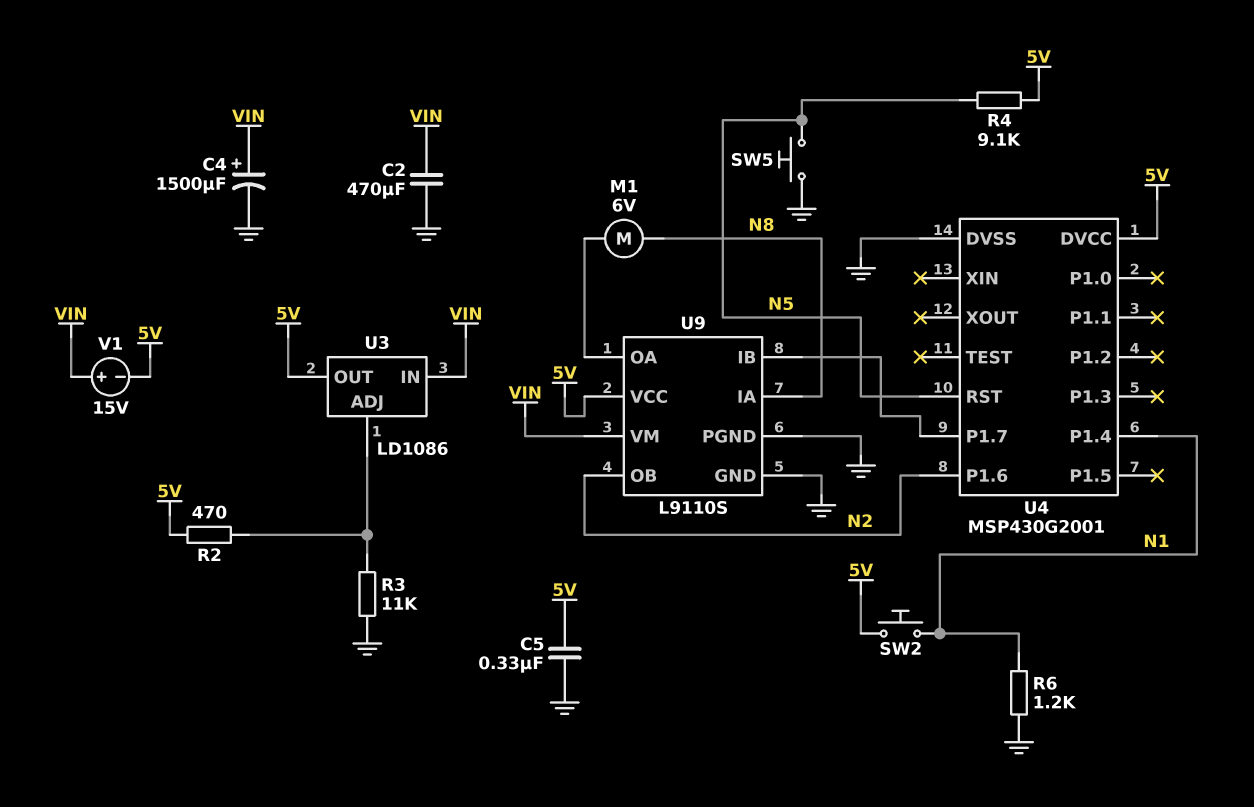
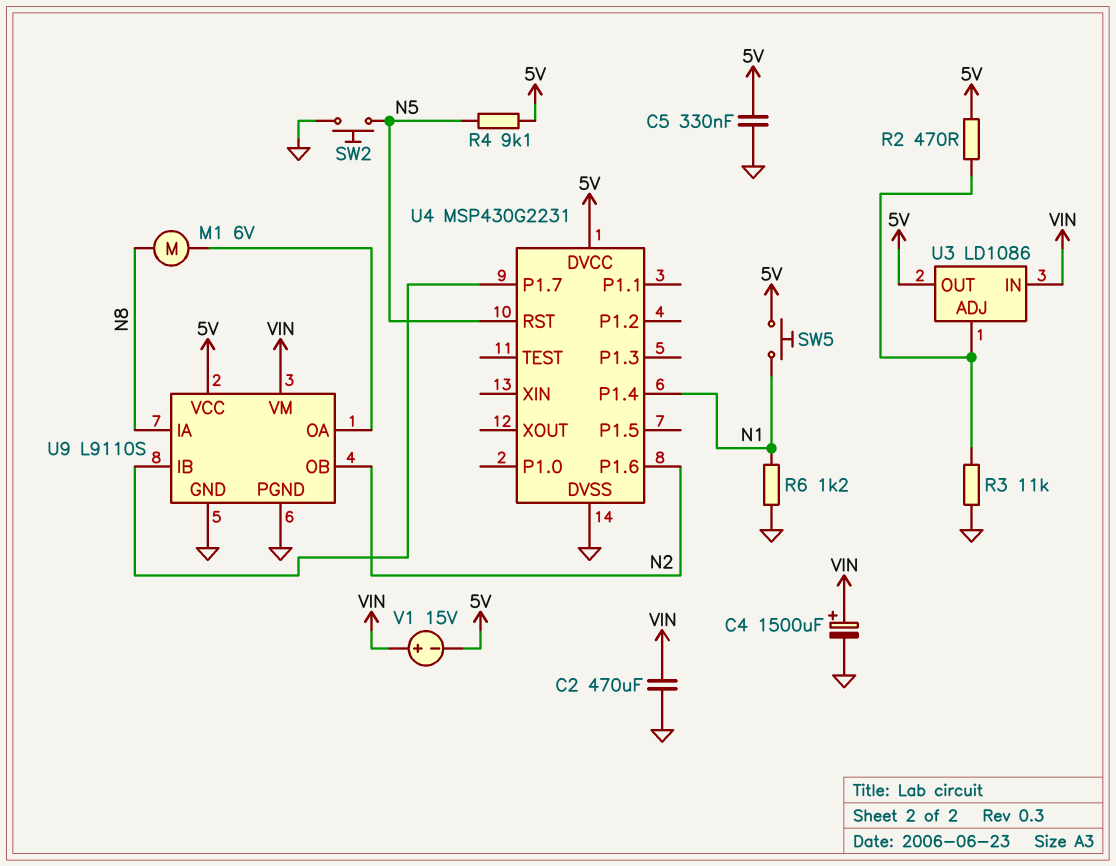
SW2: button (5V, N1) -> button (GND, N5)
SW5: button (GND, N5) -> button (5V, N1)
U4: MSP430G2001 -> MSP430G2231

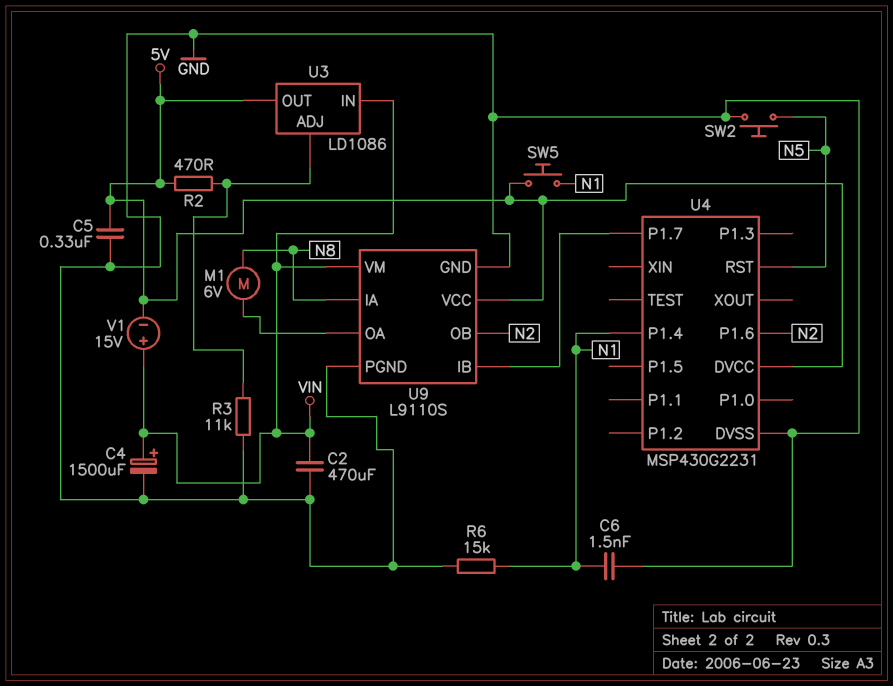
C6: none -> 1.5nF (GND, N1)
R4: 9.1k (5V, N5) -> none
R6: 1.2k (GND, N1) -> 15k (GND, N1)

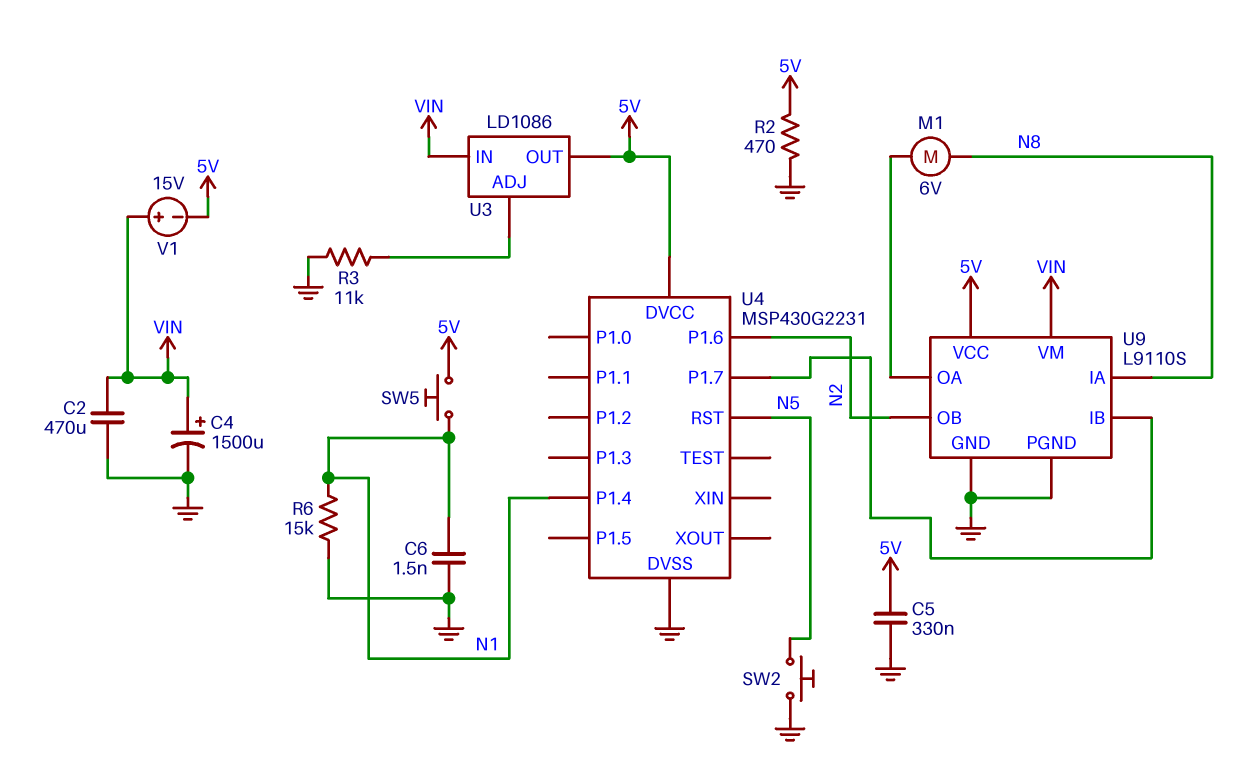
R2: 470 (5V, U3/ADJ) -> 470 (5V, GND)

